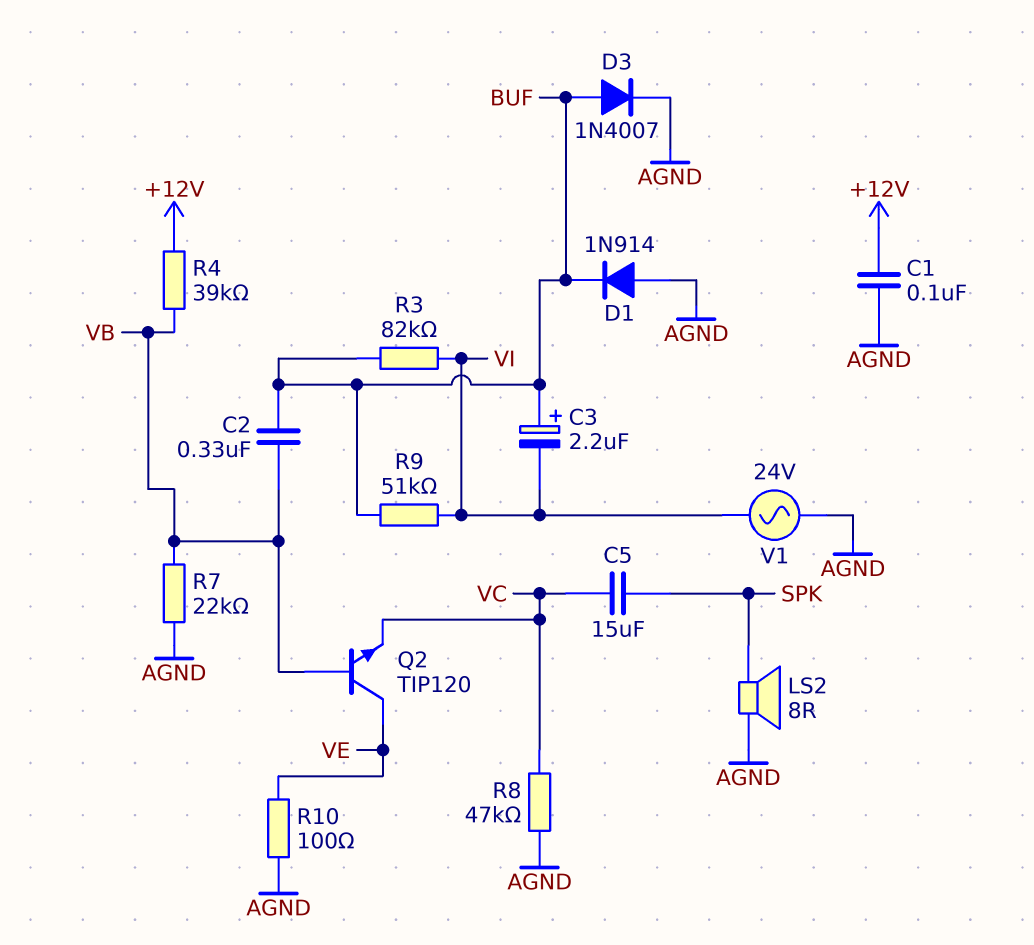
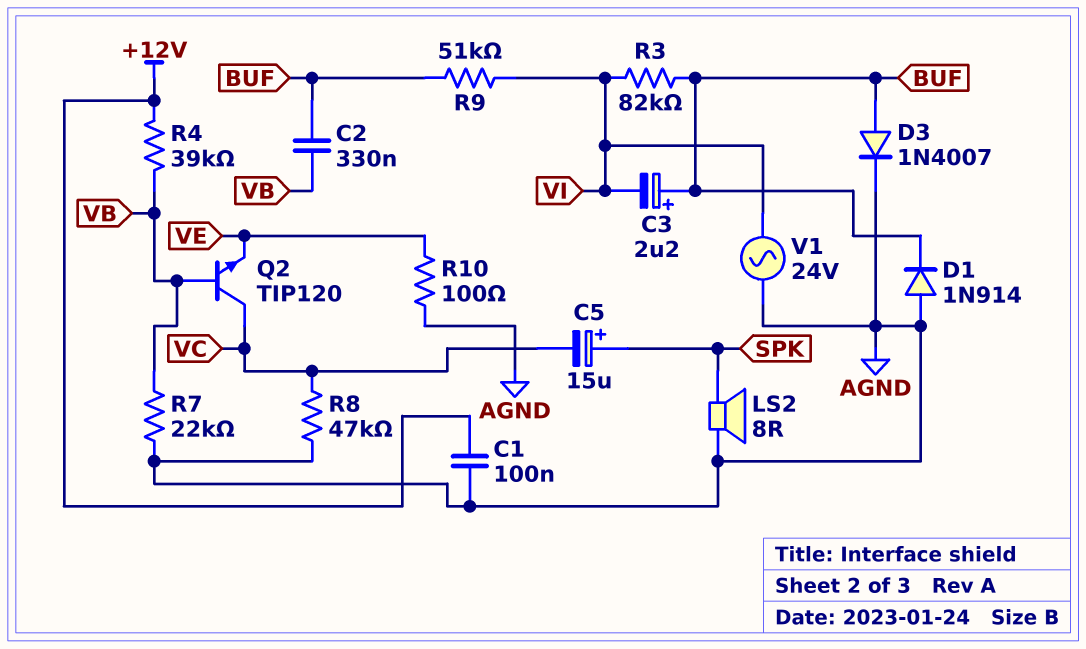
C5: 15uF (SPK, VC) -> 15uF (plus SPK, minus VC)
Q2: NPN TIP120 (B VB, C VE, E VC) -> NPN TIP120 (B VB, C VC, E VE)

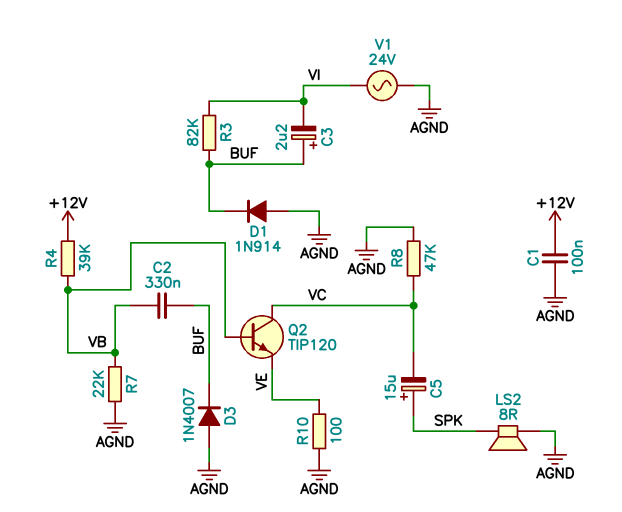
D3: diode 1N4007 (A BUF, K AGND) -> diode 1N4007 (A AGND, K BUF)
R9: 51k (BUF, VI) -> none

